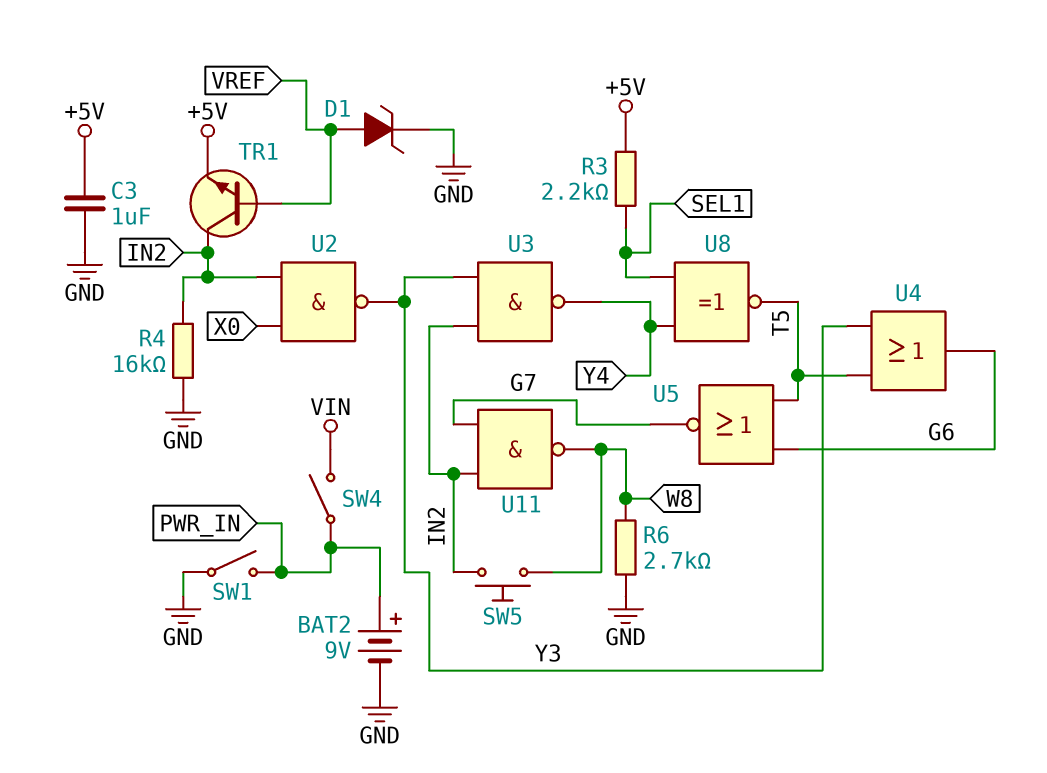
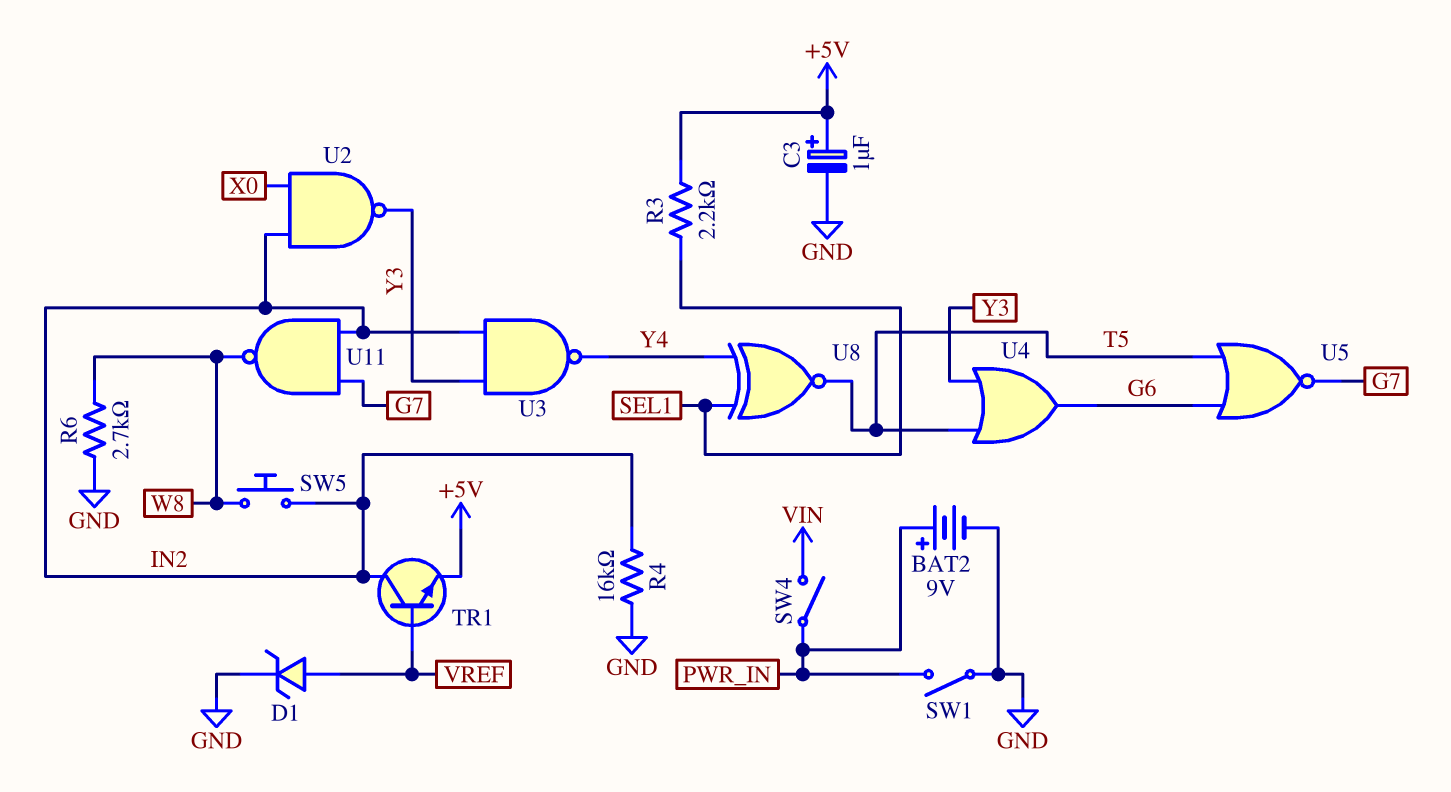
C3: 1uF (+5V, GND) -> 1uF (plus +5V, minus GND)

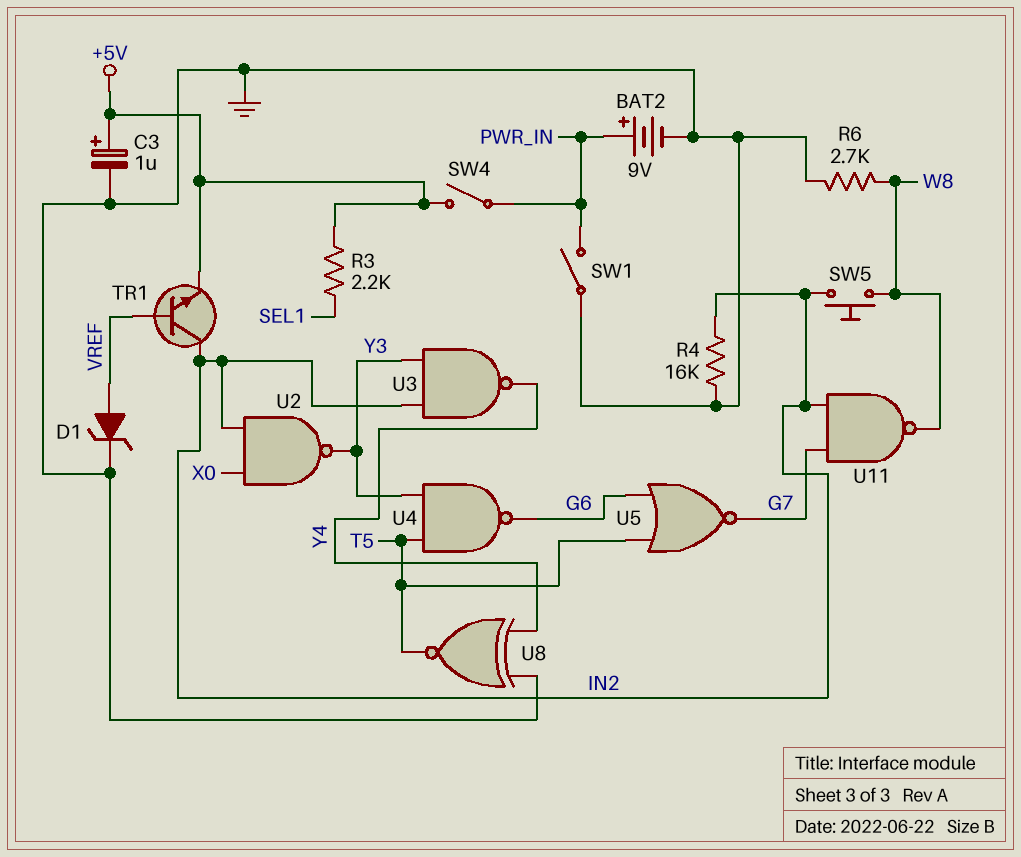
SW4: switch (PWR_IN, VIN) -> switch (+5V, PWR_IN)
U4: OR (in T5, in Y3, out G6) -> NAND (in T5, in Y3, out G6)
U8: XNOR (in SEL1, in Y4, out T5) -> XNOR (in GND, in Y4, out T5)

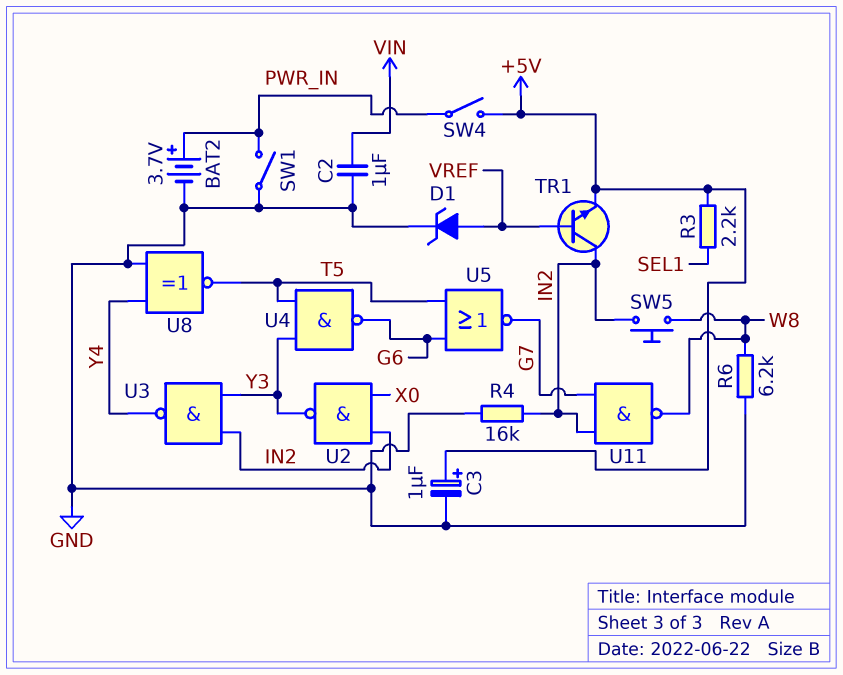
BAT2: 9V (plus PWR_IN, minus GND) -> 3.7V (plus PWR_IN, minus GND)
C2: none -> 1uF (GND, VIN)
R6: 2.7k (GND, W8) -> 6.2k (GND, W8)

